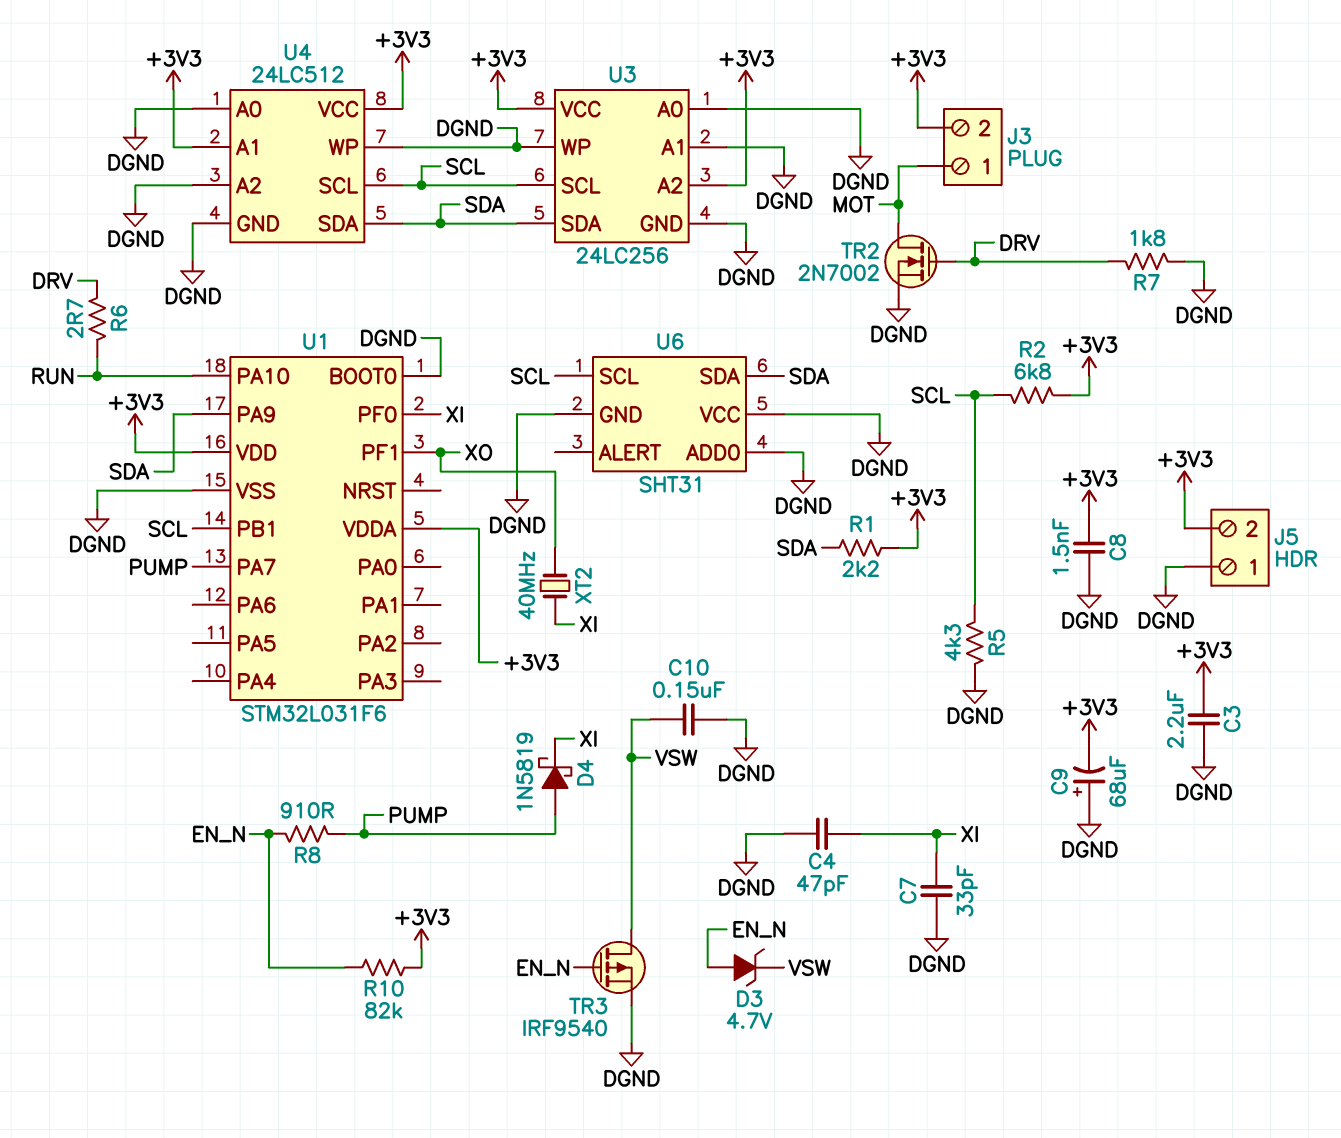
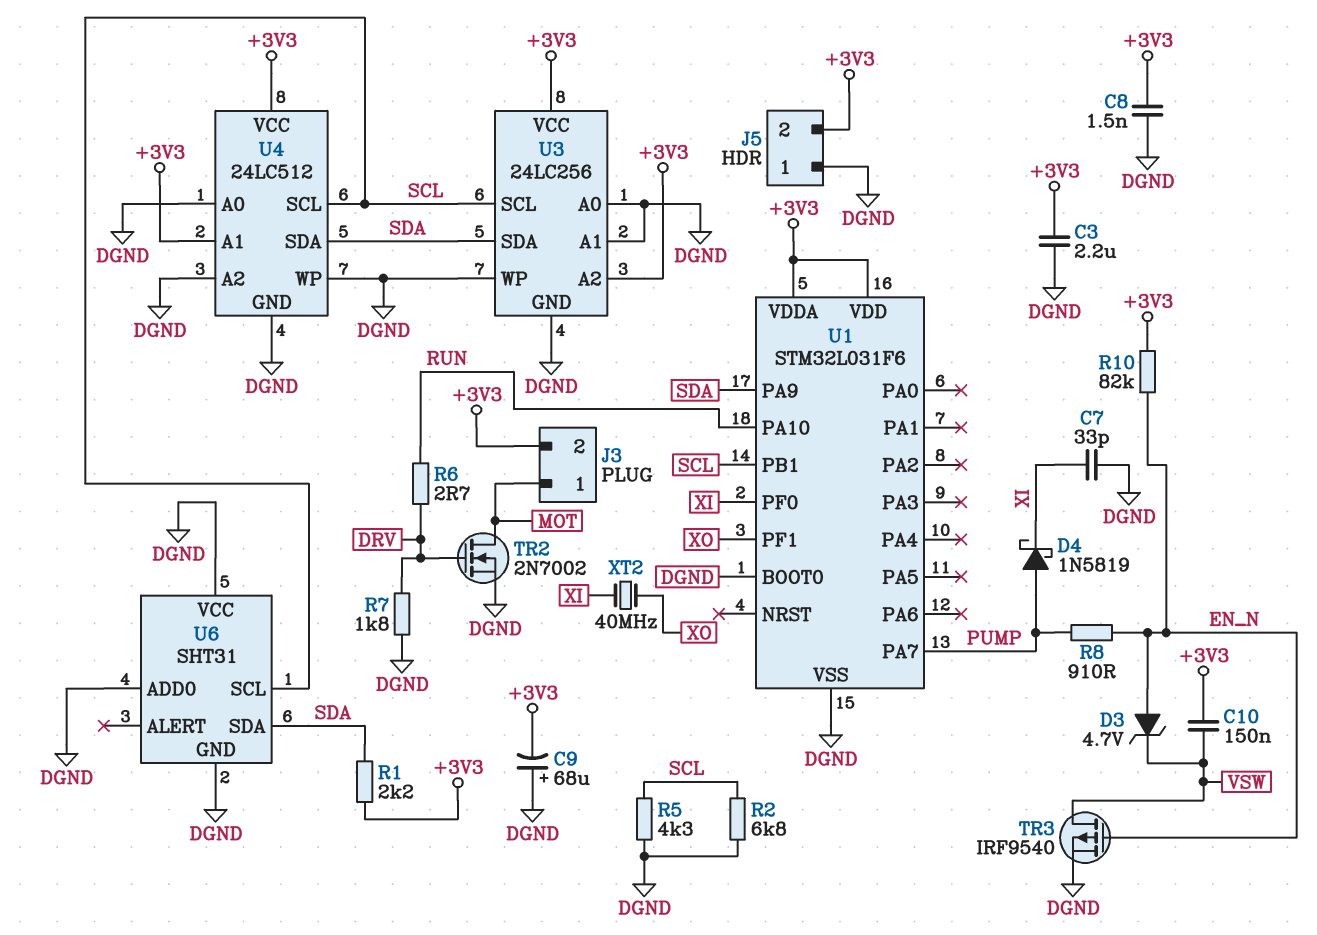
C4: 47pF (DGND, XI) -> none
C10: 150nF (DGND, VSW) -> 150nF (+3V3, VSW)
R2: 6.8k (+3V3, SCL) -> 6.8k (DGND, SCL)

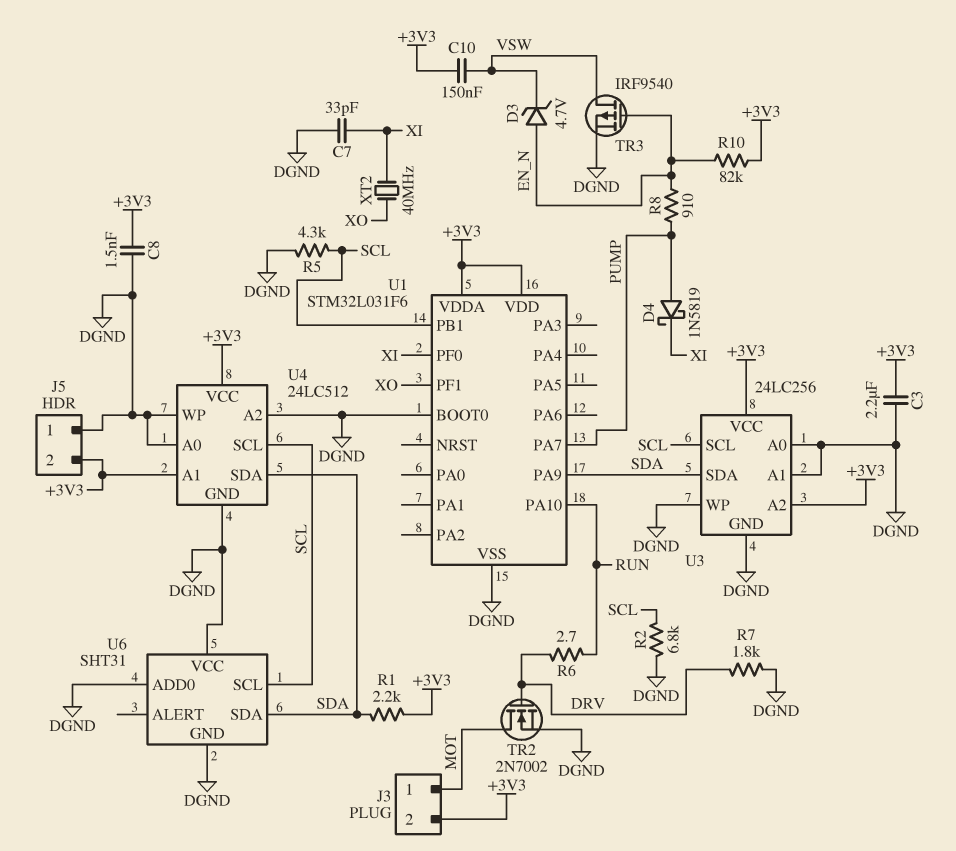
C9: 68uF (plus DGND, minus +3V3) -> none

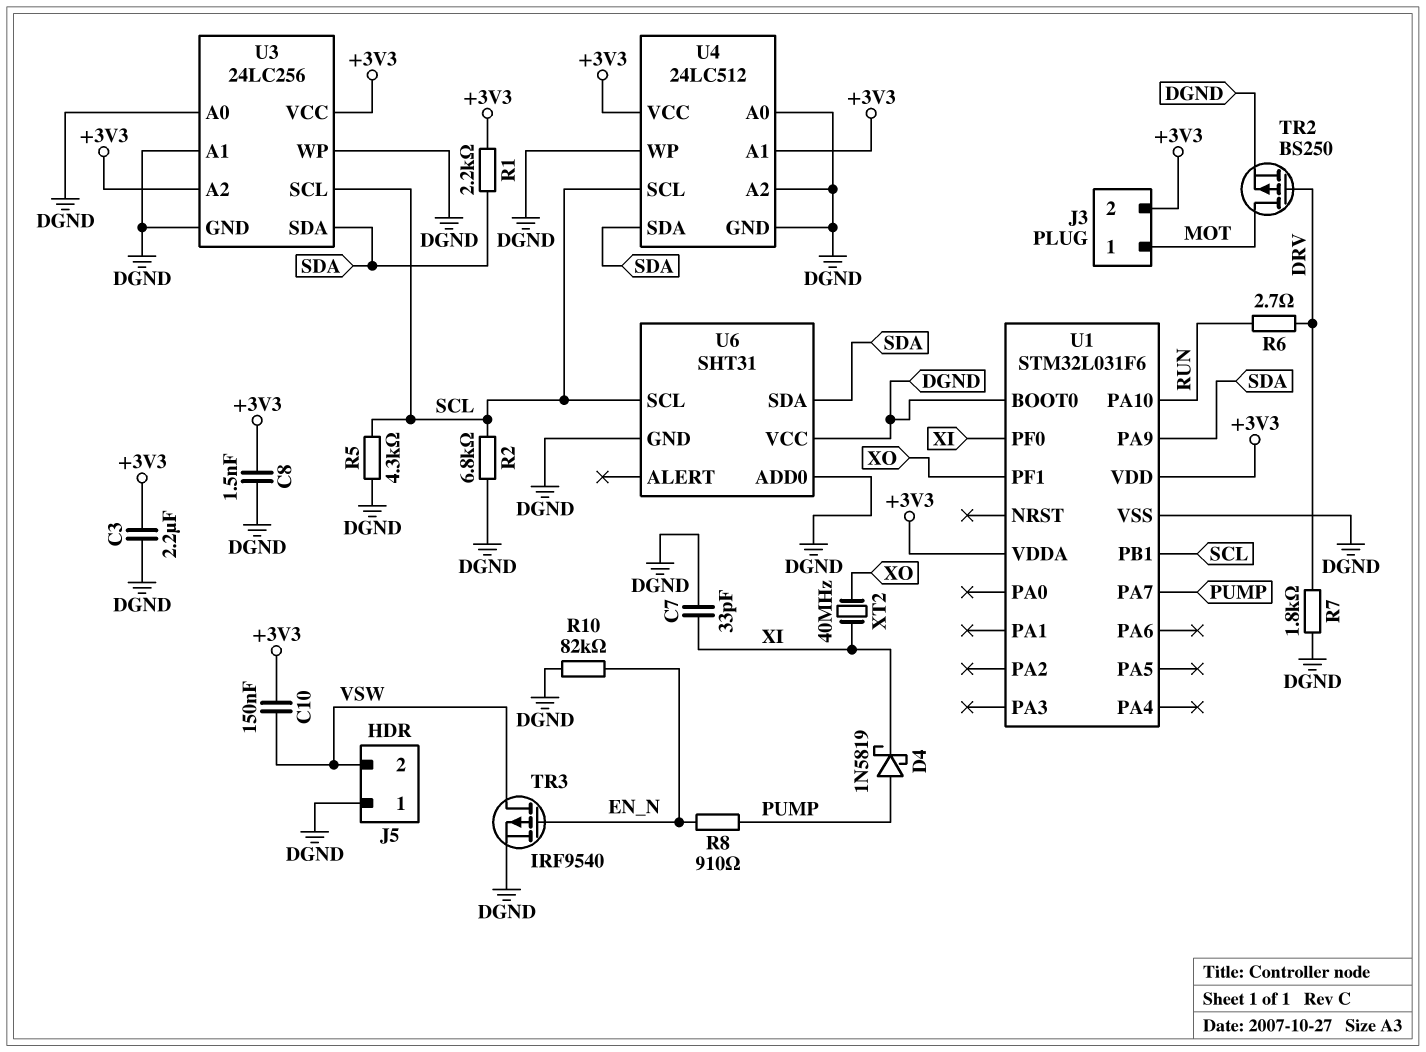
D3: zener 4.7V (A EN_N, K VSW) -> none
J5 pin 2: +3V3 -> VSW
R10: 82k (+3V3, EN_N) -> 82k (DGND, EN_N)
TR2: NMOS 2N7002 (G DRV, D MOT, S DGND) -> PMOS BS250 (G DRV, D MOT, S DGND)

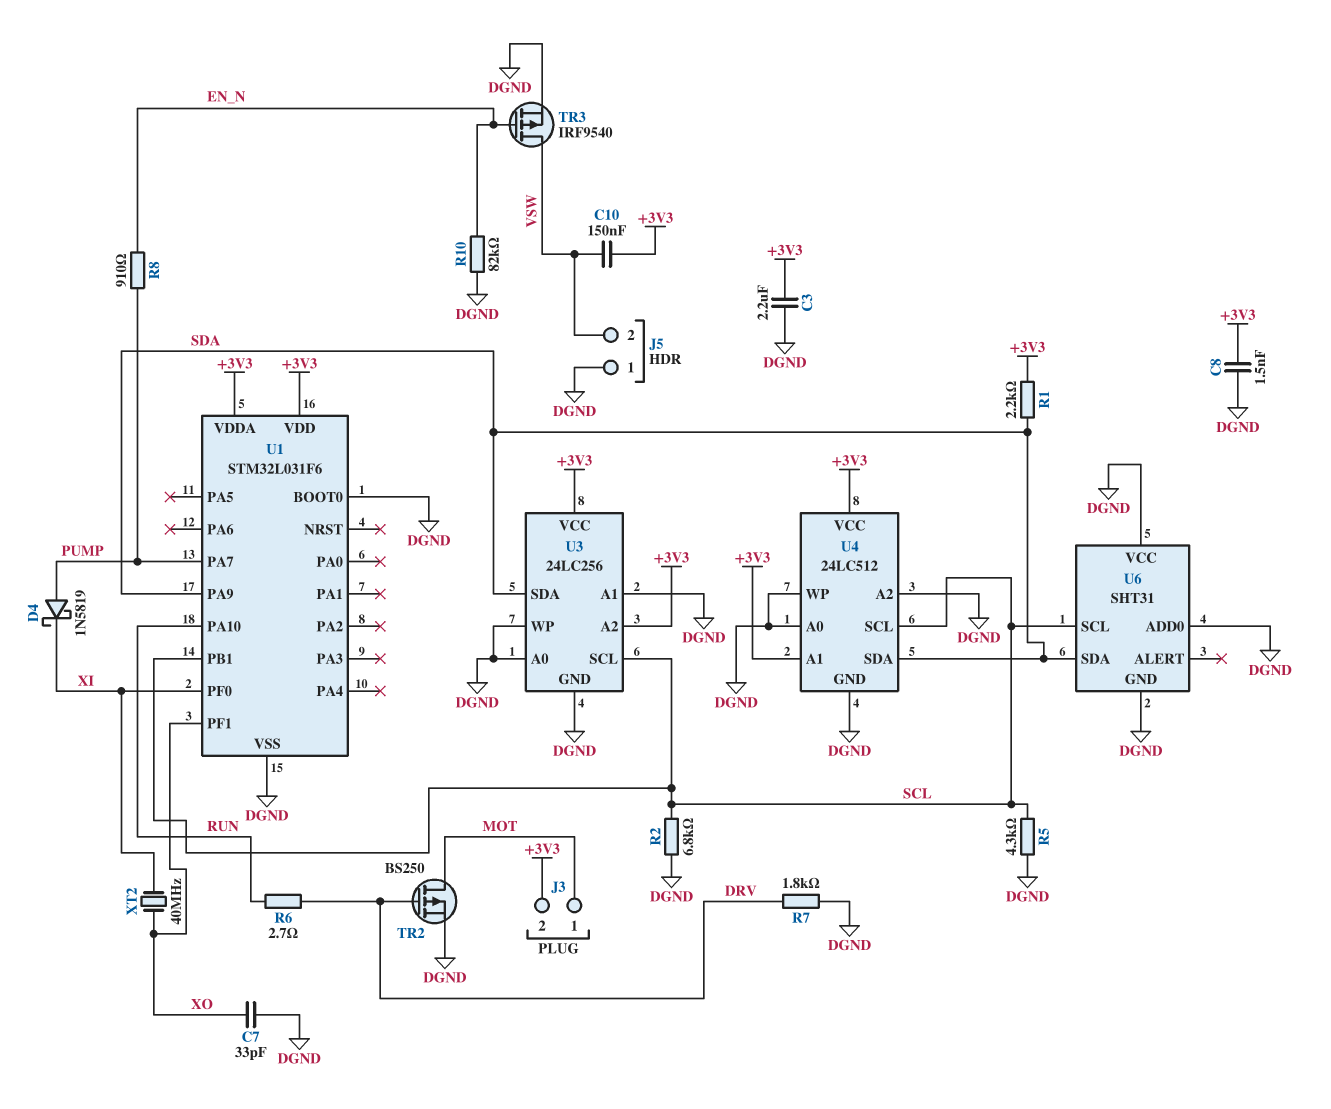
C7: 33pF (DGND, XI) -> 33pF (DGND, XO)

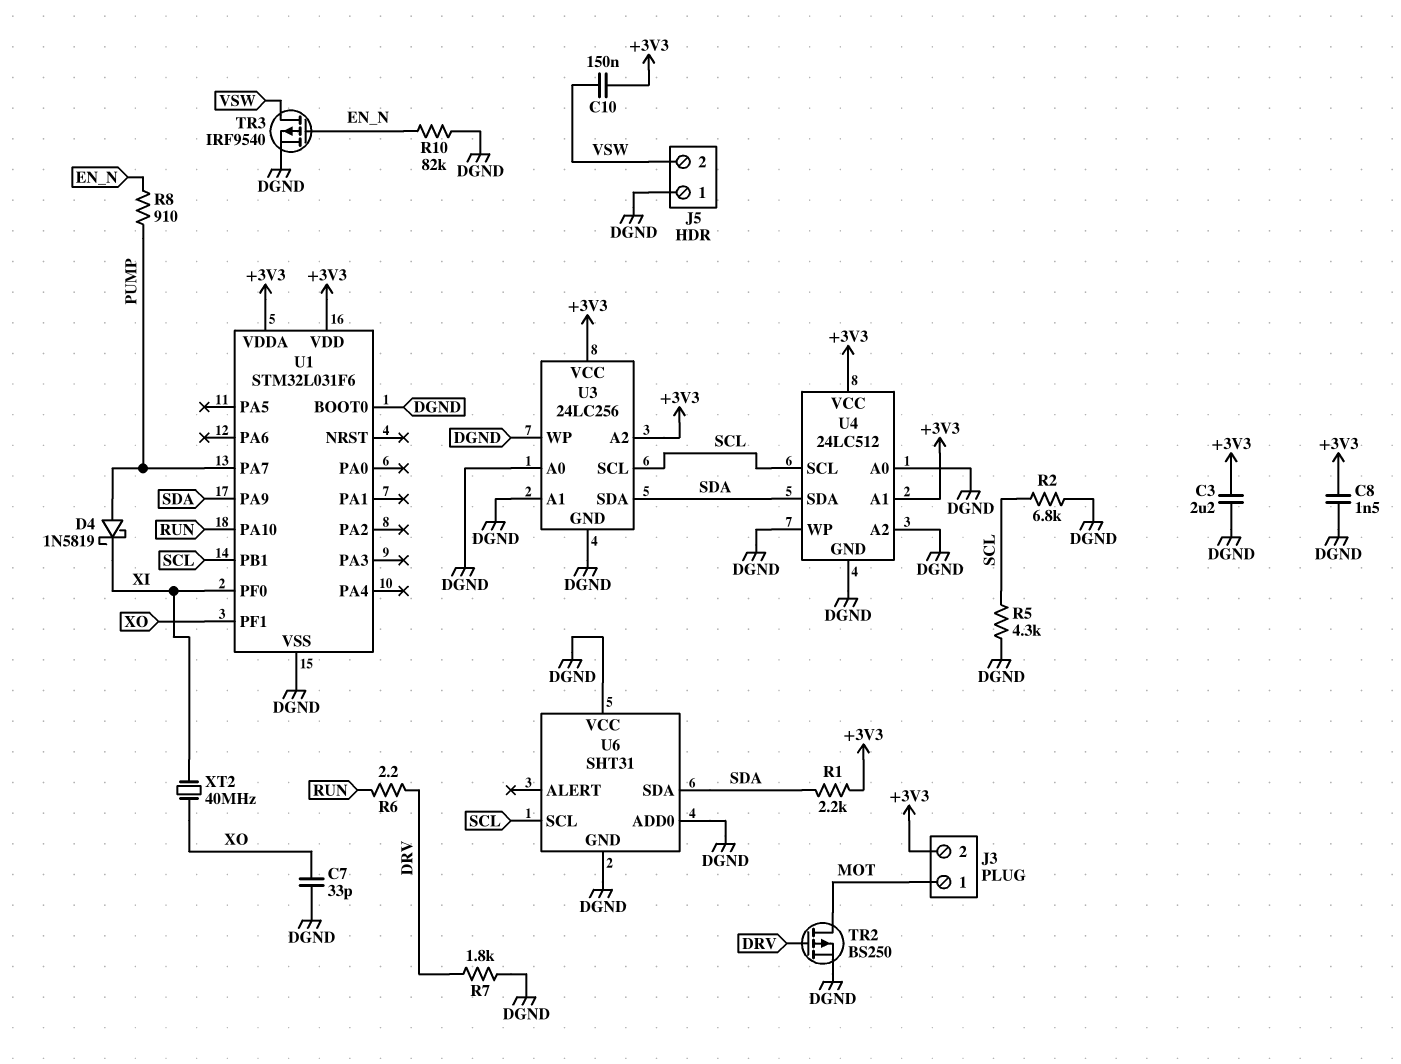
R6: 2.7 (DRV, RUN) -> 2.2 (DRV, RUN)

